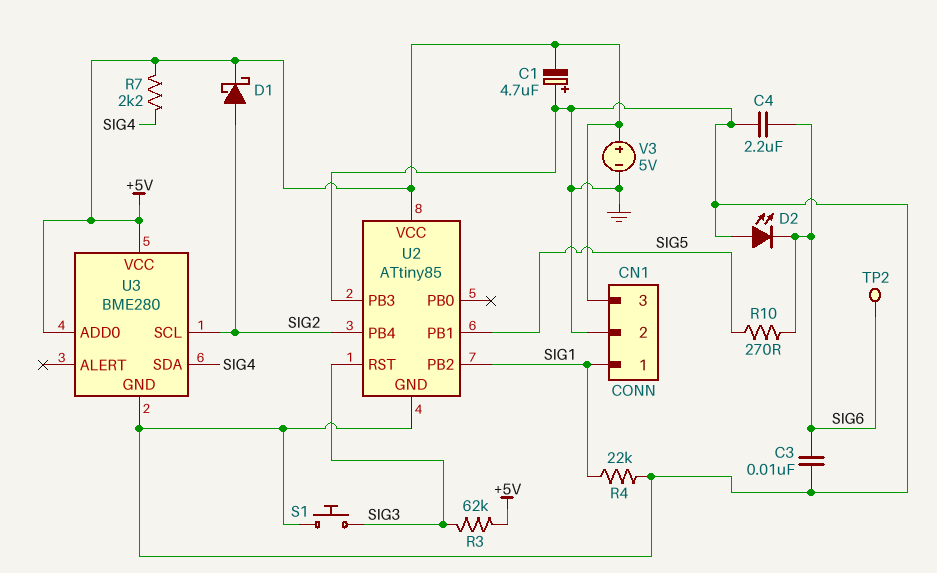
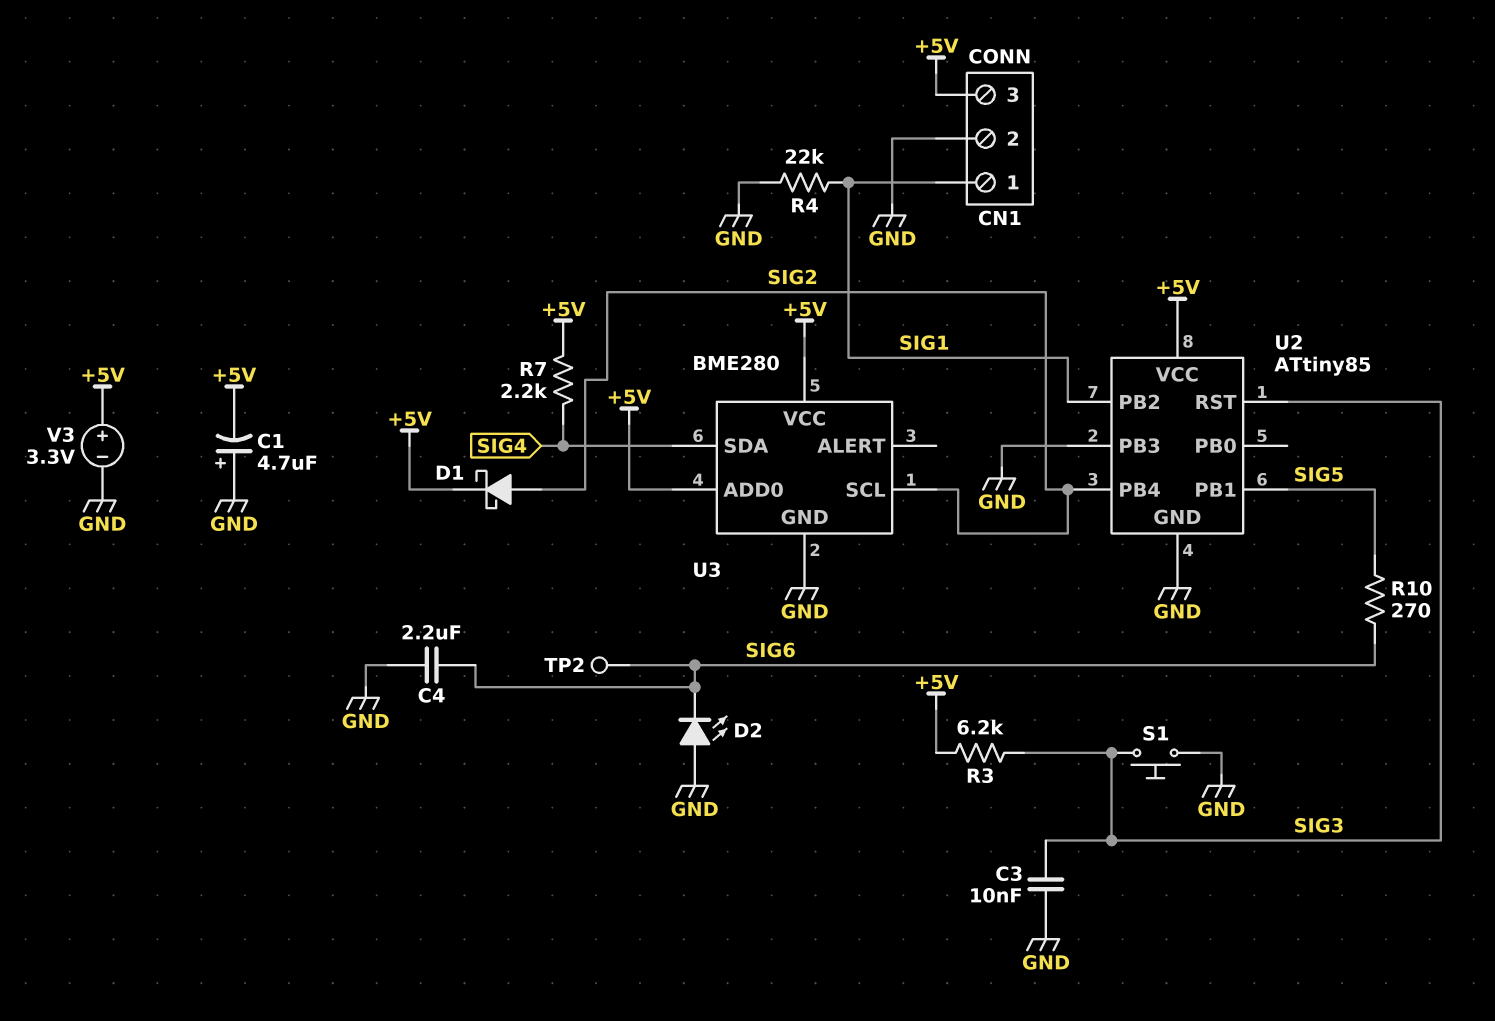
C3: 10nF (GND, SIG6) -> 10nF (GND, SIG3)
R3: 62k (+5V, SIG3) -> 6.2k (+5V, SIG3)
V3: 5V (plus +5V, minus GND) -> 3.3V (plus +5V, minus GND)

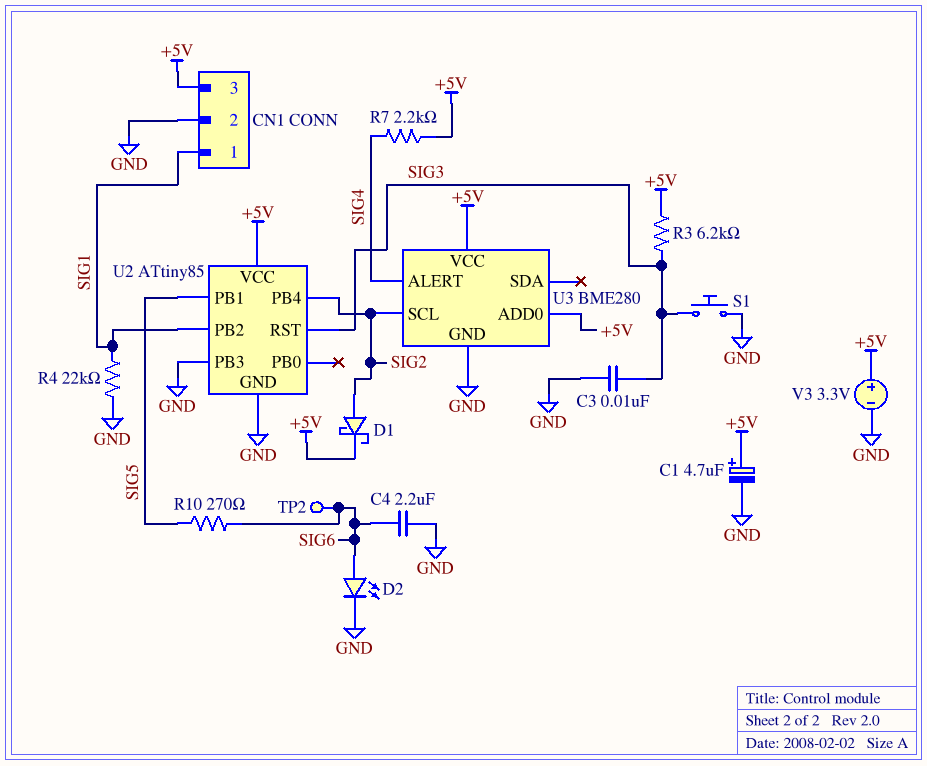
C1: 4.7uF (plus GND, minus +5V) -> 4.7uF (plus +5V, minus GND)
D2: LED (A GND, K SIG6) -> LED (A SIG6, K GND)
U3 pin ALERT: none -> SIG4
U3 pin SDA: SIG4 -> none

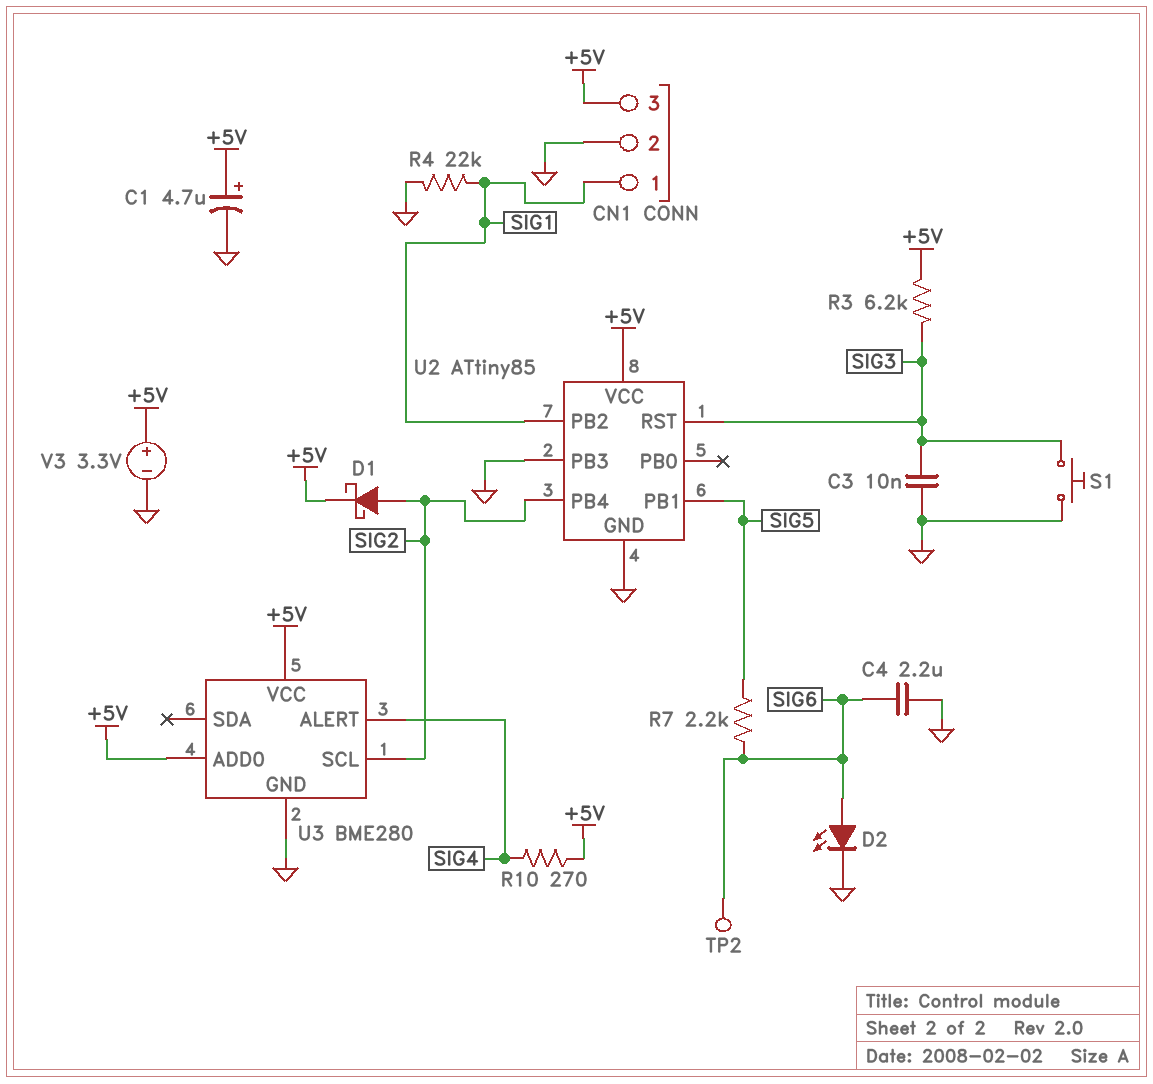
R7: 2.2k (+5V, SIG4) -> 2.2k (SIG5, SIG6)
R10: 270 (SIG5, SIG6) -> 270 (+5V, SIG4)

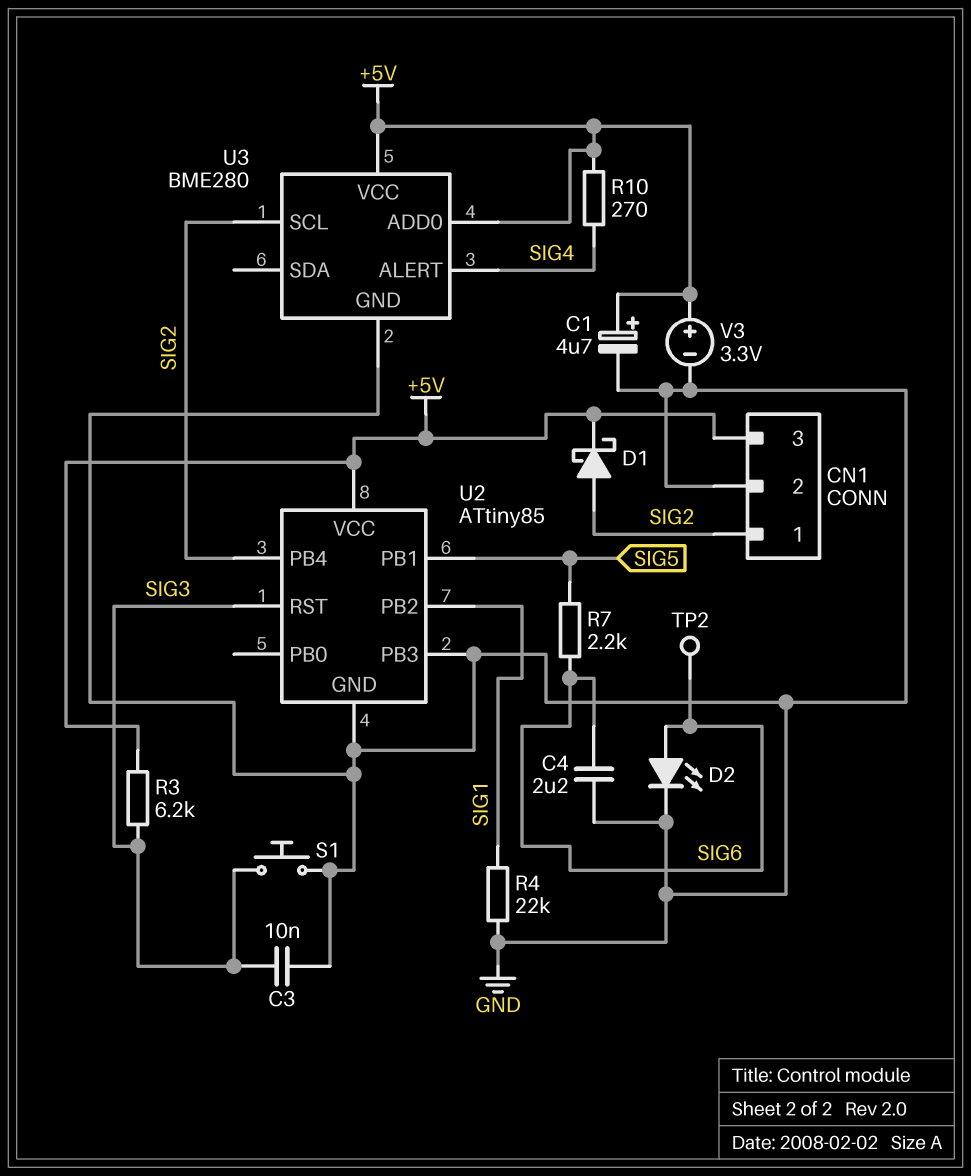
CN1 pin 1: SIG1 -> SIG2

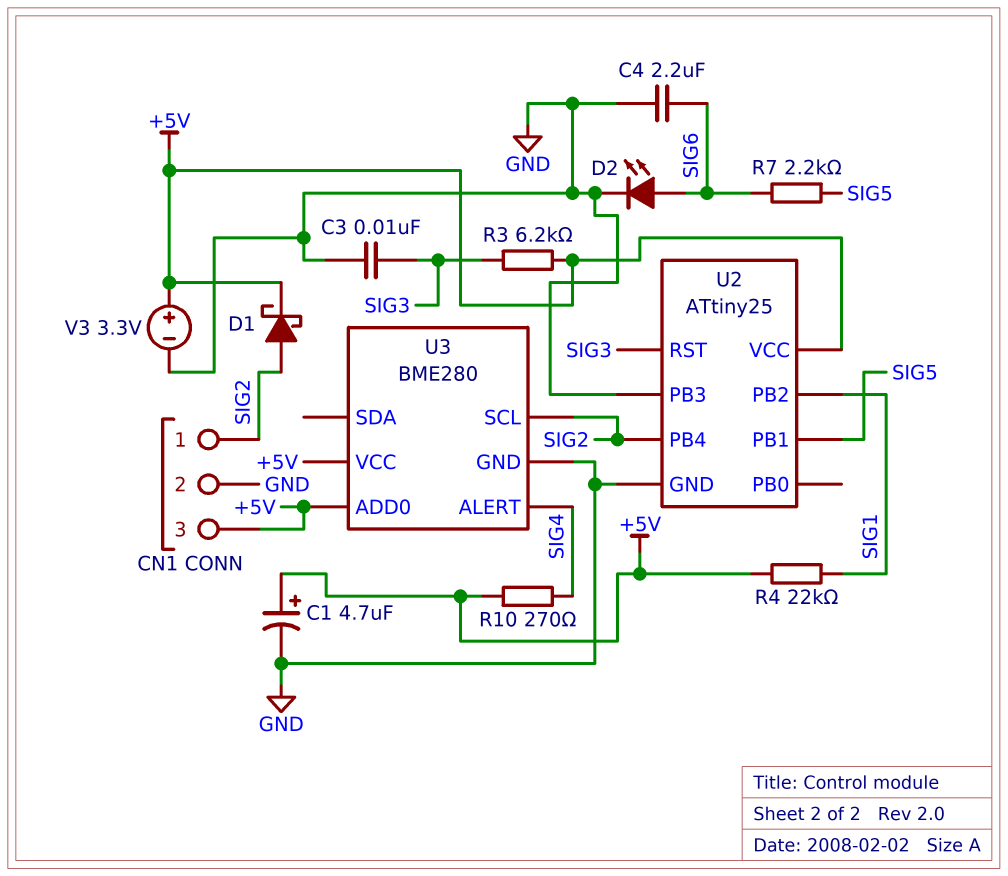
R4: 22k (GND, SIG1) -> 22k (+5V, SIG1)
S1: button (GND, SIG3) -> none
TP2: test point (SIG6) -> none
U2: ATtiny85 -> ATtiny25

